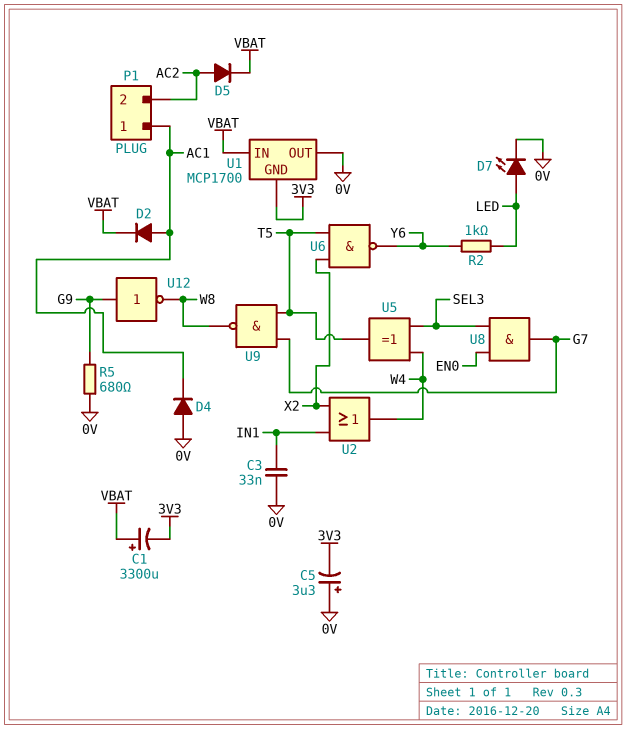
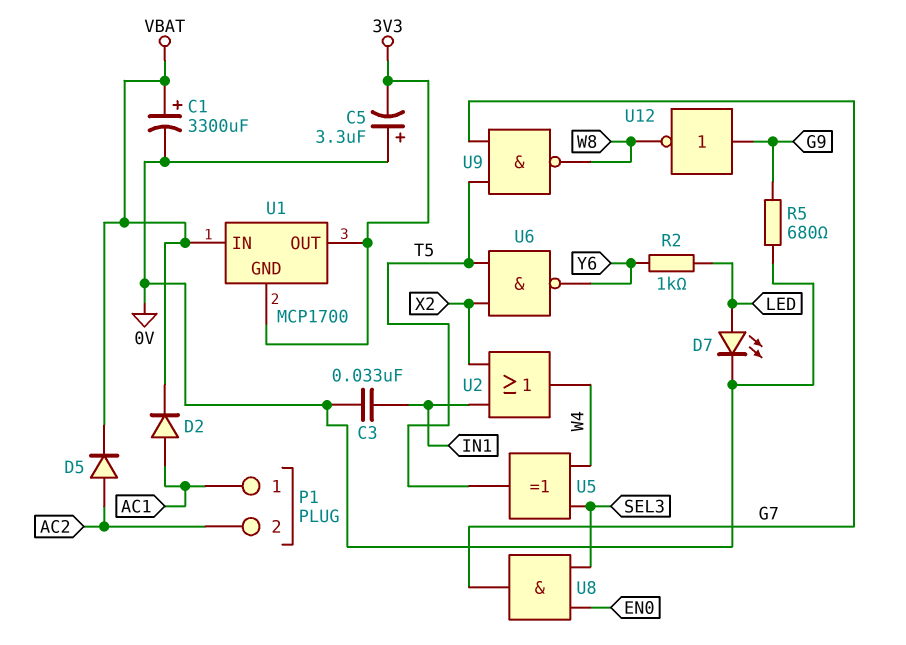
C1: 3300uF (plus VBAT, minus 3V3) -> 3300uF (plus VBAT, minus 0V)
D4: diode (A 0V, K AC1) -> none
U1 pin OUT: 0V -> 3V3

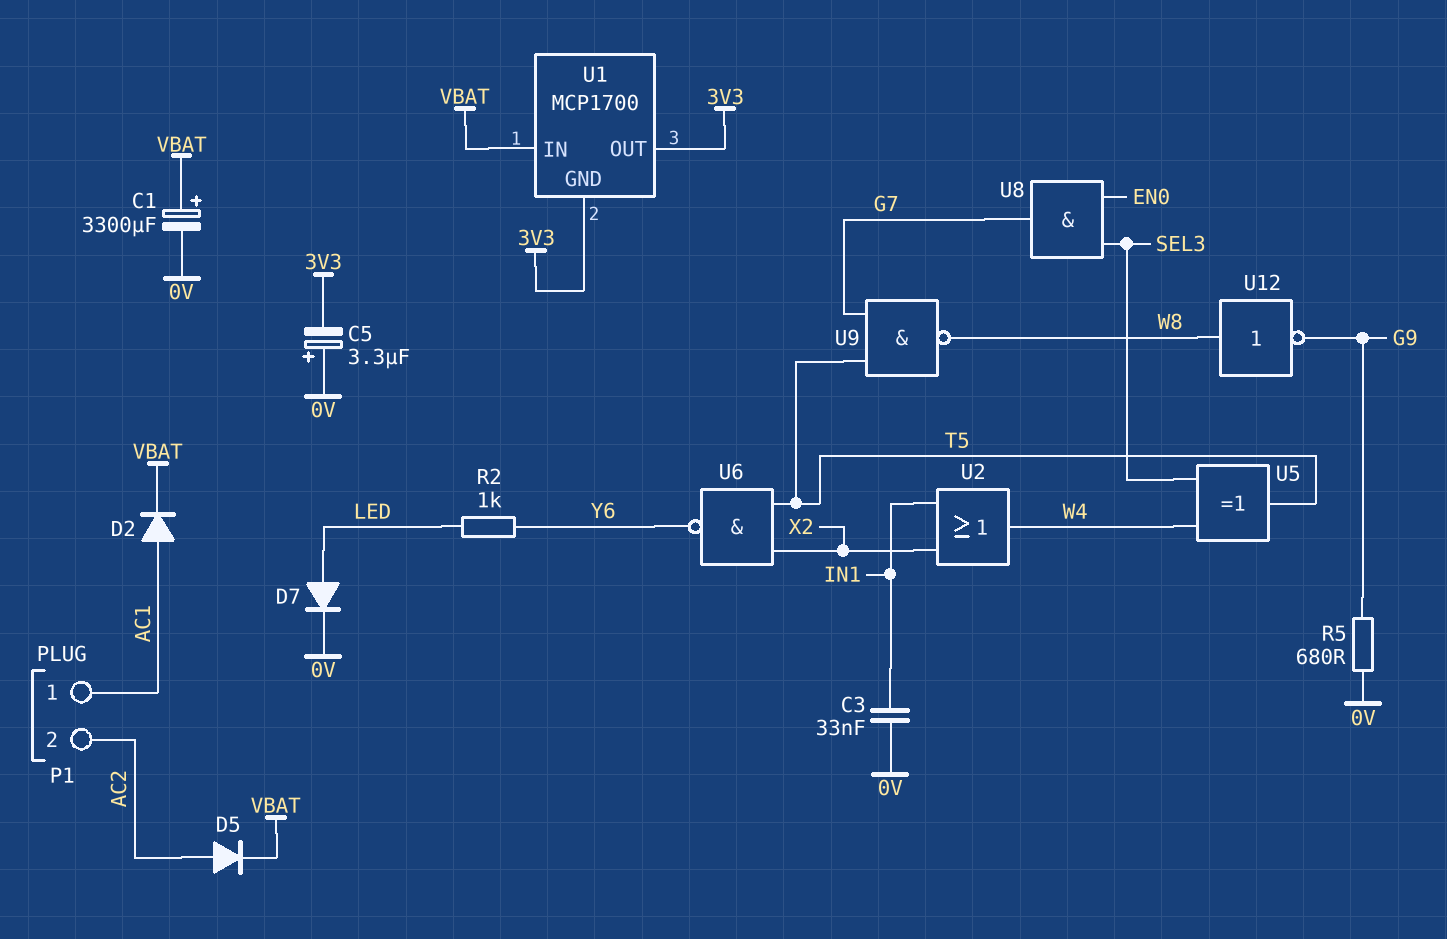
D7: LED (A LED, K 0V) -> diode (A LED, K 0V)
U12: NOT (in G9, out W8) -> NOT (in W8, out G9)

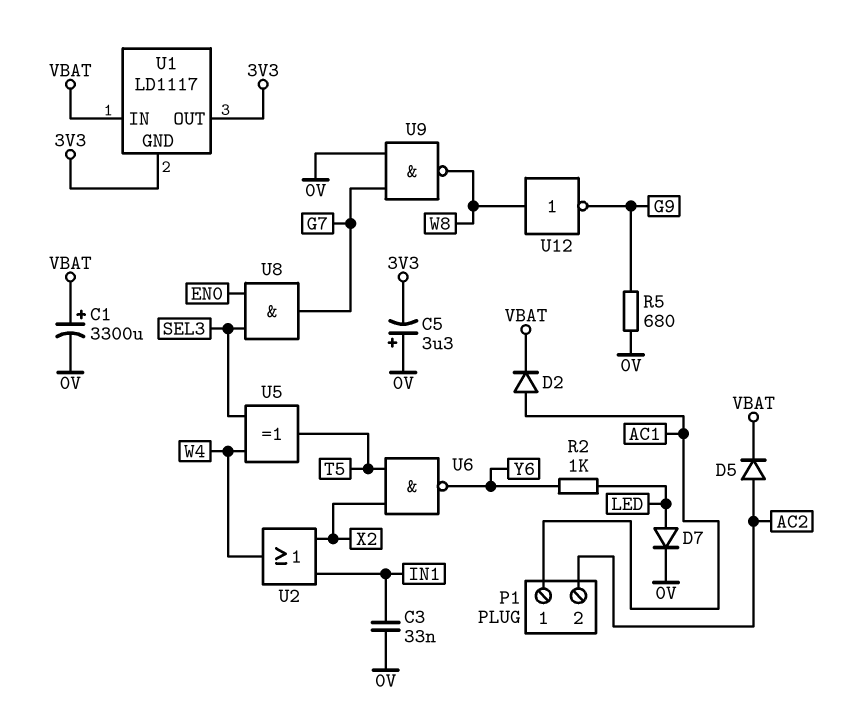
U1: MCP1700 -> LD1117
U9: NAND (in G7, in T5, out W8) -> NAND (in 0V, in G7, out W8)

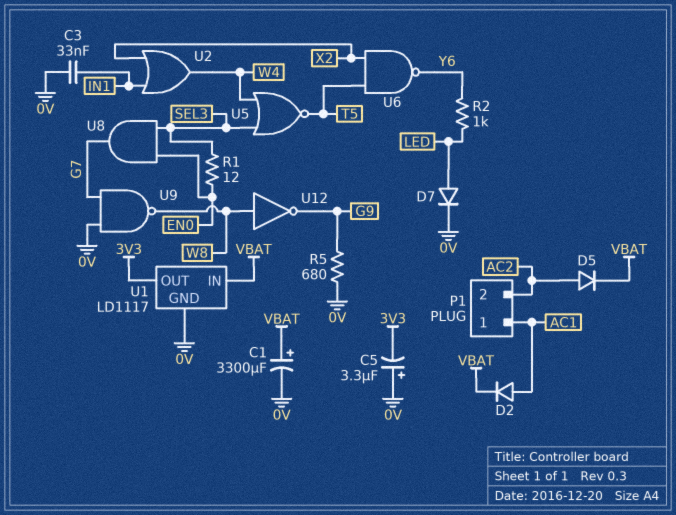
R1: none -> 12 (EN0, SEL3)
U1 pin GND: 3V3 -> 0V
U5: XOR (in SEL3, in W4, out T5) -> NOR (in SEL3, in W4, out T5)

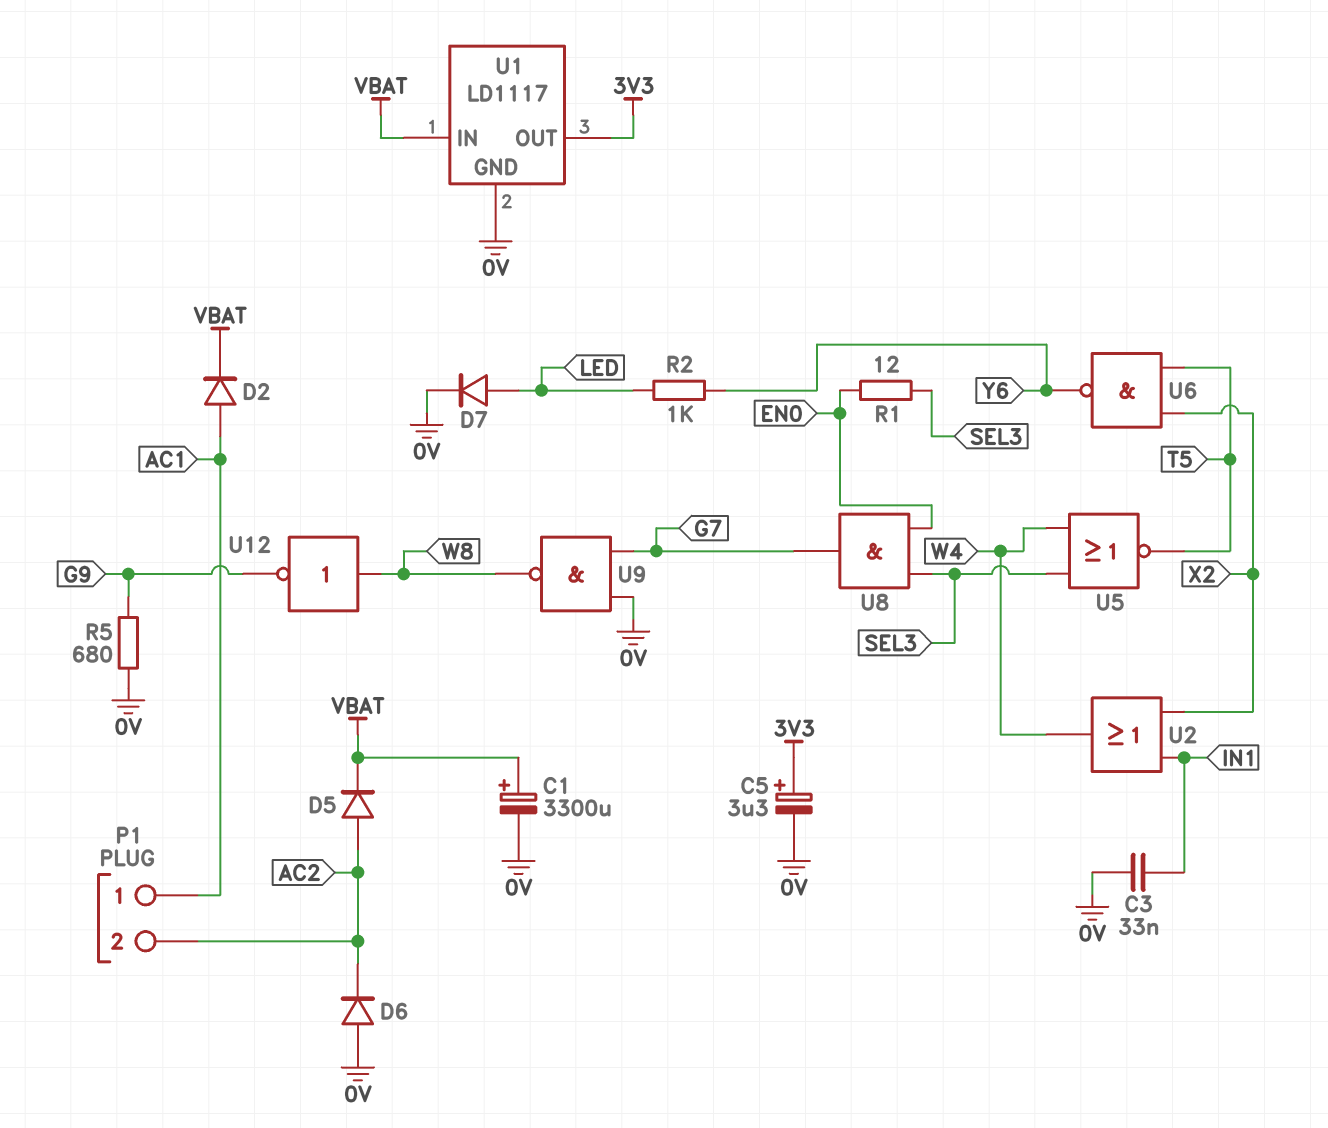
C5: 3.3uF (plus 0V, minus 3V3) -> 3.3uF (plus 3V3, minus 0V)
D6: none -> diode (A 0V, K AC2)

